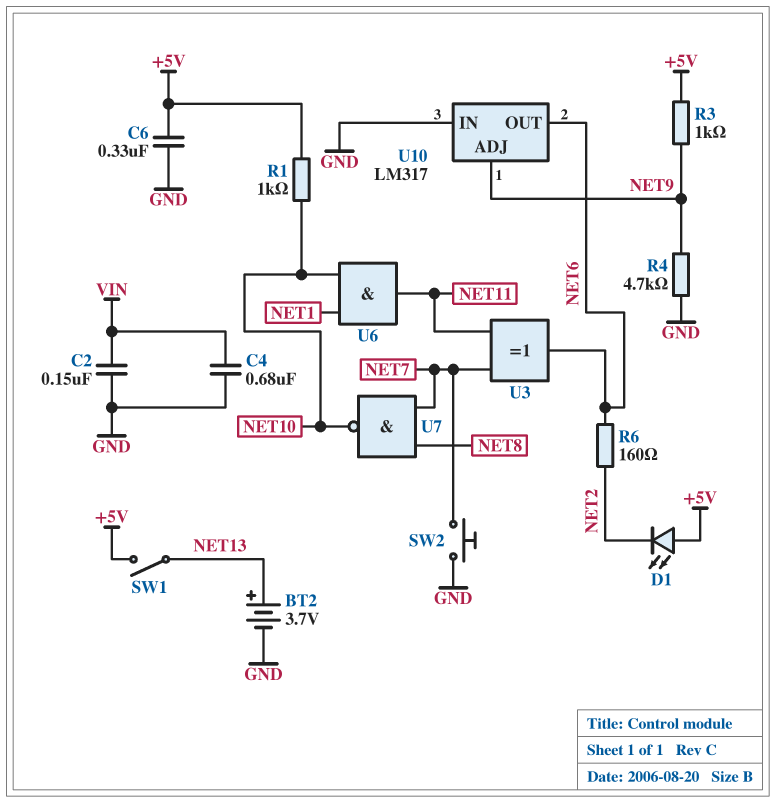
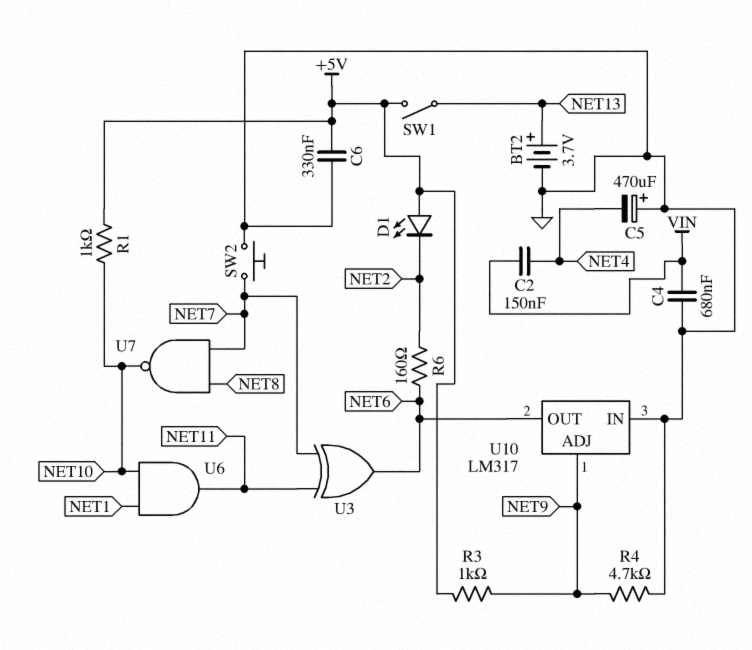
C2: 150nF (GND, VIN) -> 150nF (NET4, VIN)
C5: none -> 470uF (plus GND, minus NET4)

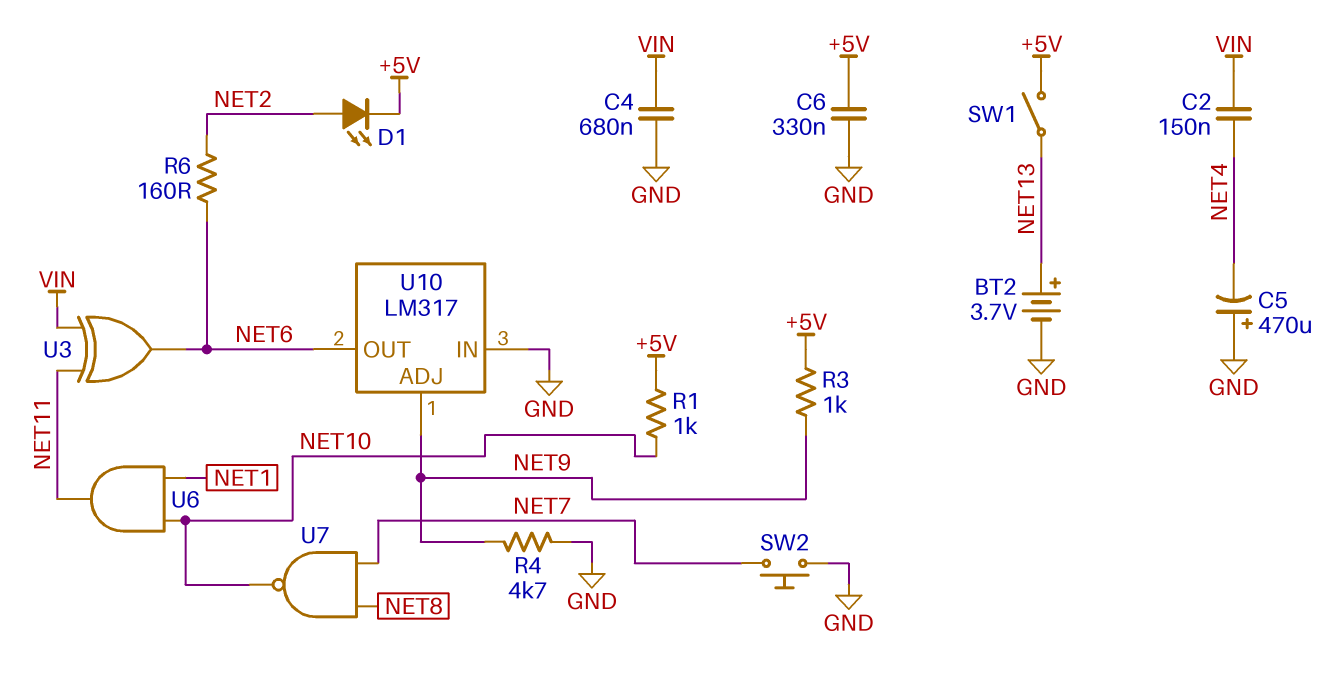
D1: LED (A +5V, K NET2) -> LED (A NET2, K +5V)
U3: XOR (in NET7, in NET11, out NET6) -> XOR (in NET11, in VIN, out NET6)

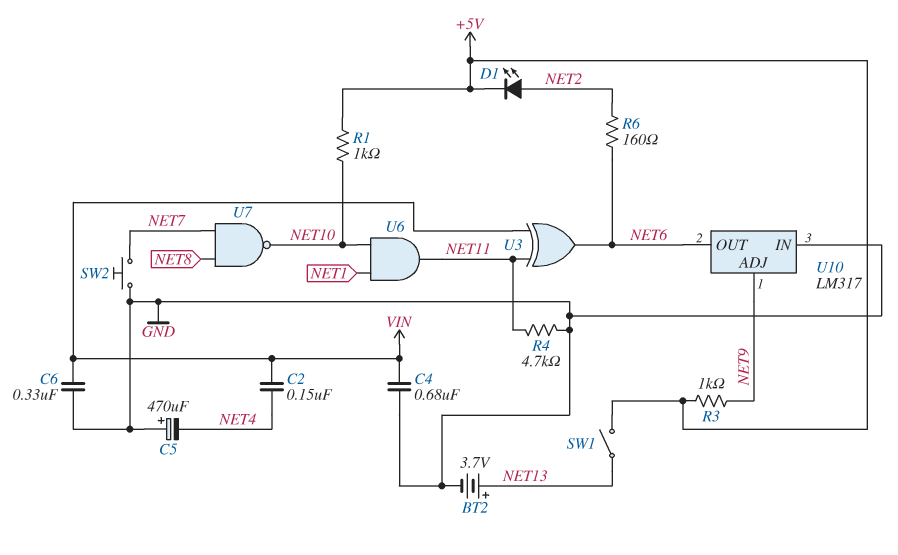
C6: 330nF (+5V, GND) -> 330nF (GND, VIN)
R4: 4.7k (GND, NET9) -> 4.7k (GND, NET11)

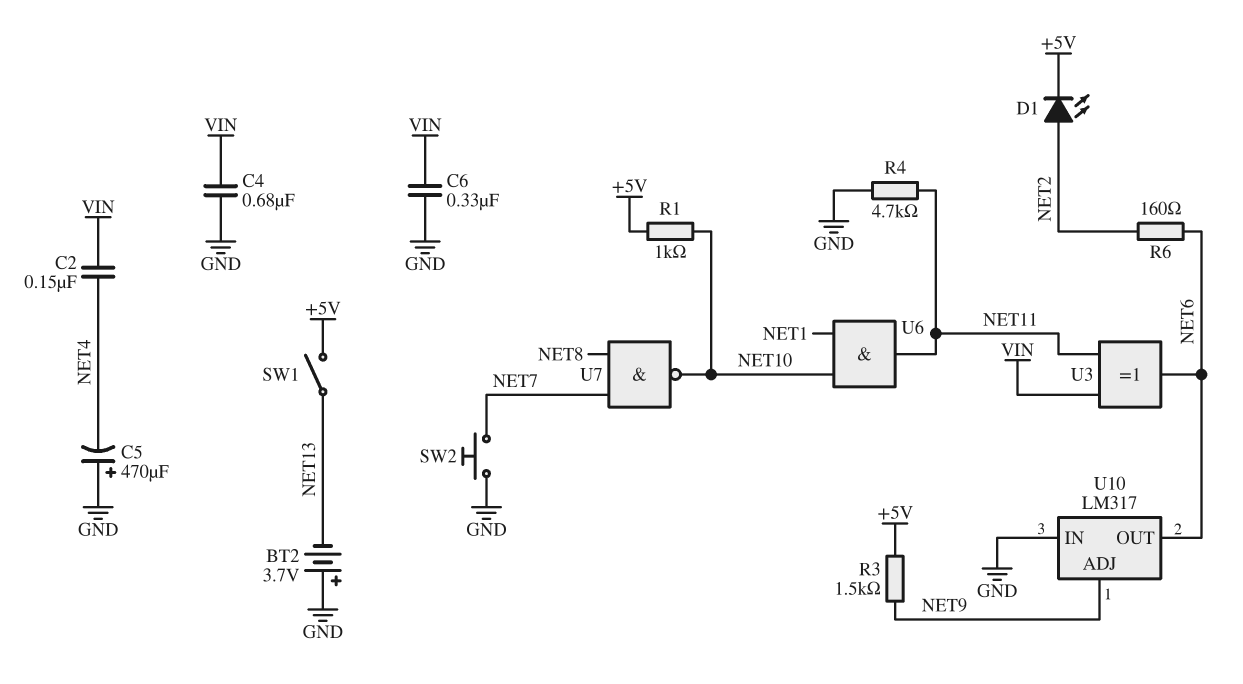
BT2: 3.7V (plus NET13, minus GND) -> 3.7V (plus GND, minus NET13)
R3: 1k (+5V, NET9) -> 1.5k (+5V, NET9)

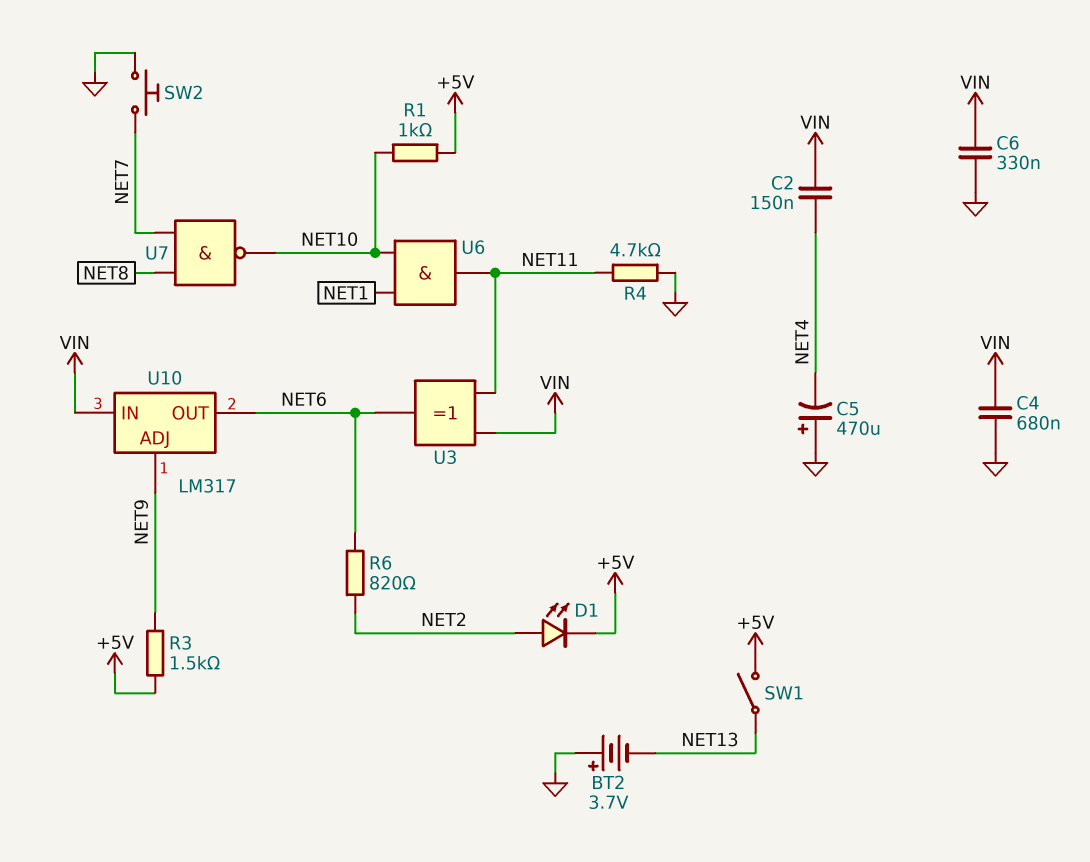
R6: 160 (NET2, NET6) -> 820 (NET2, NET6)
U10 pin IN: GND -> VIN

